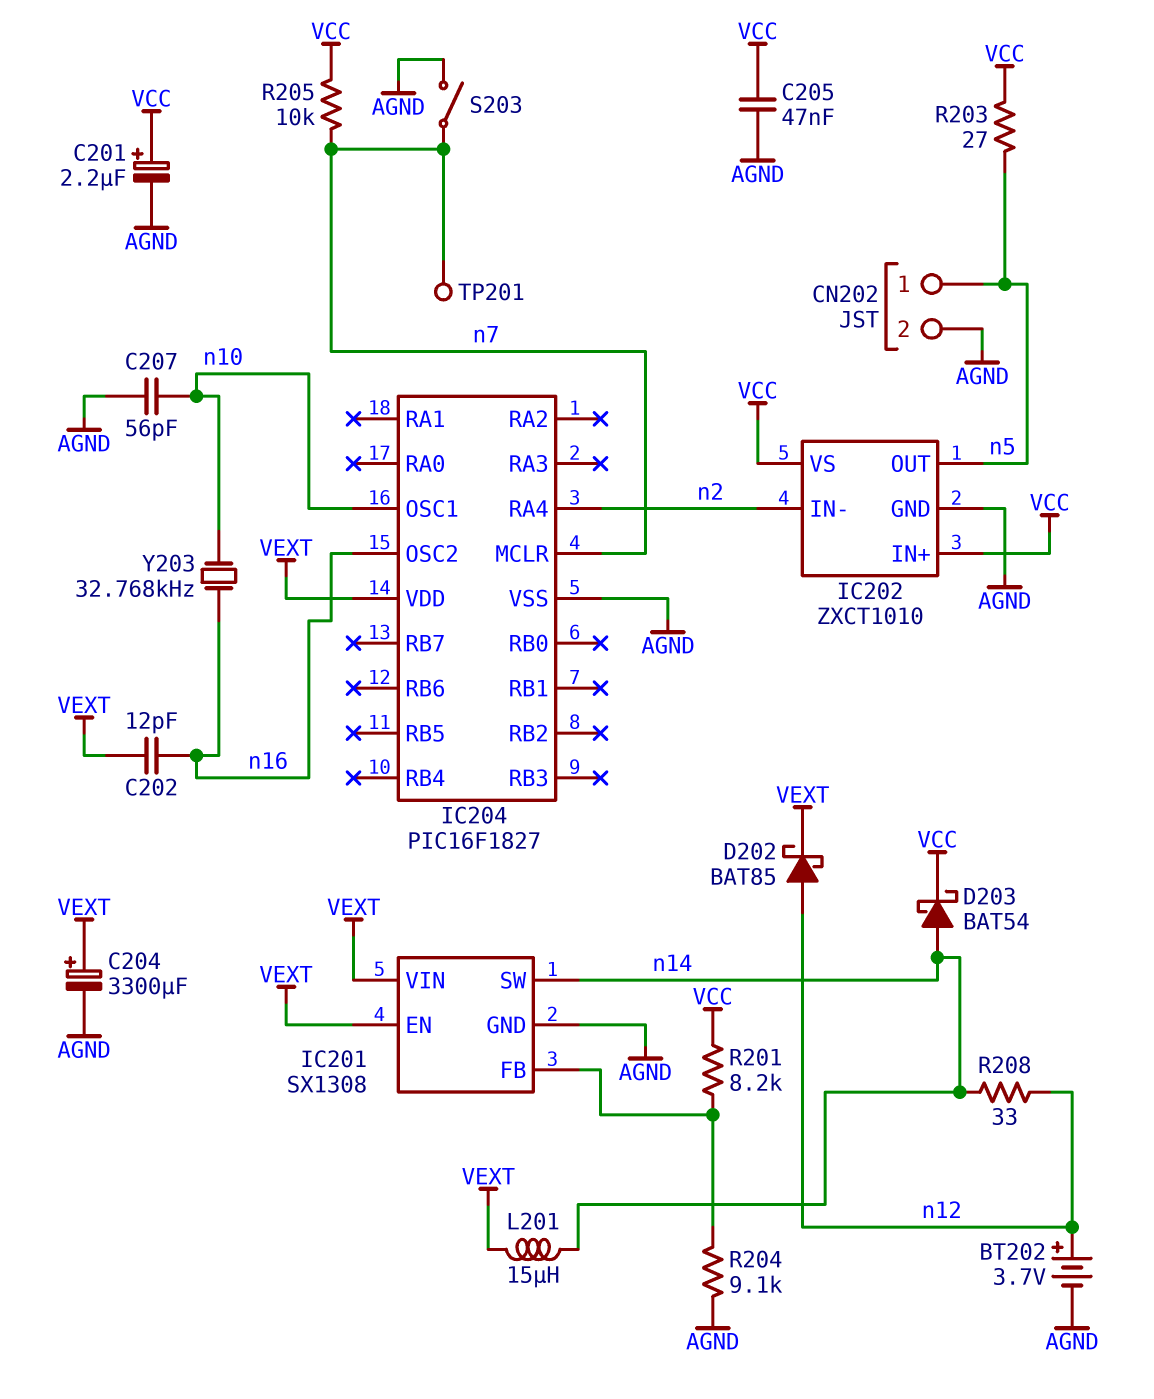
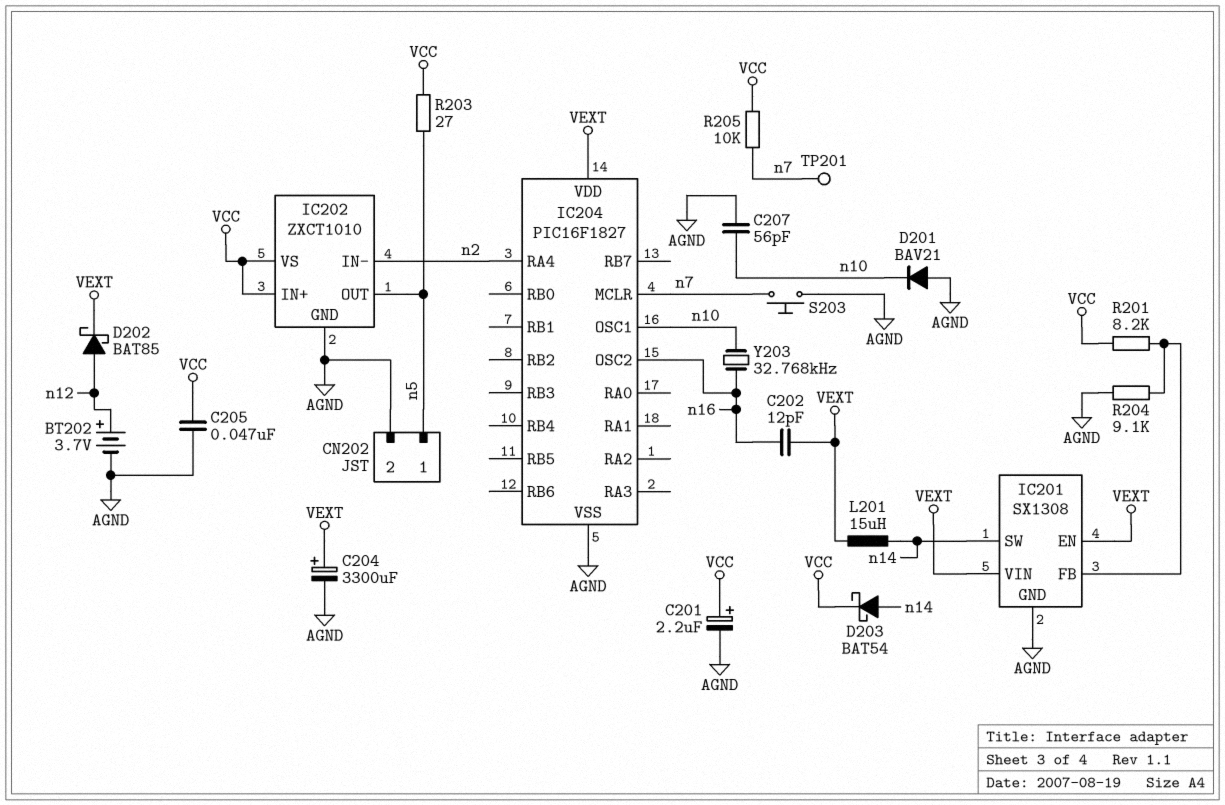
D201: none -> diode BAV21 (A AGND, K n10)
R208: 33 (n12, n14) -> none
S203: switch (AGND, n7) -> button (AGND, n7)

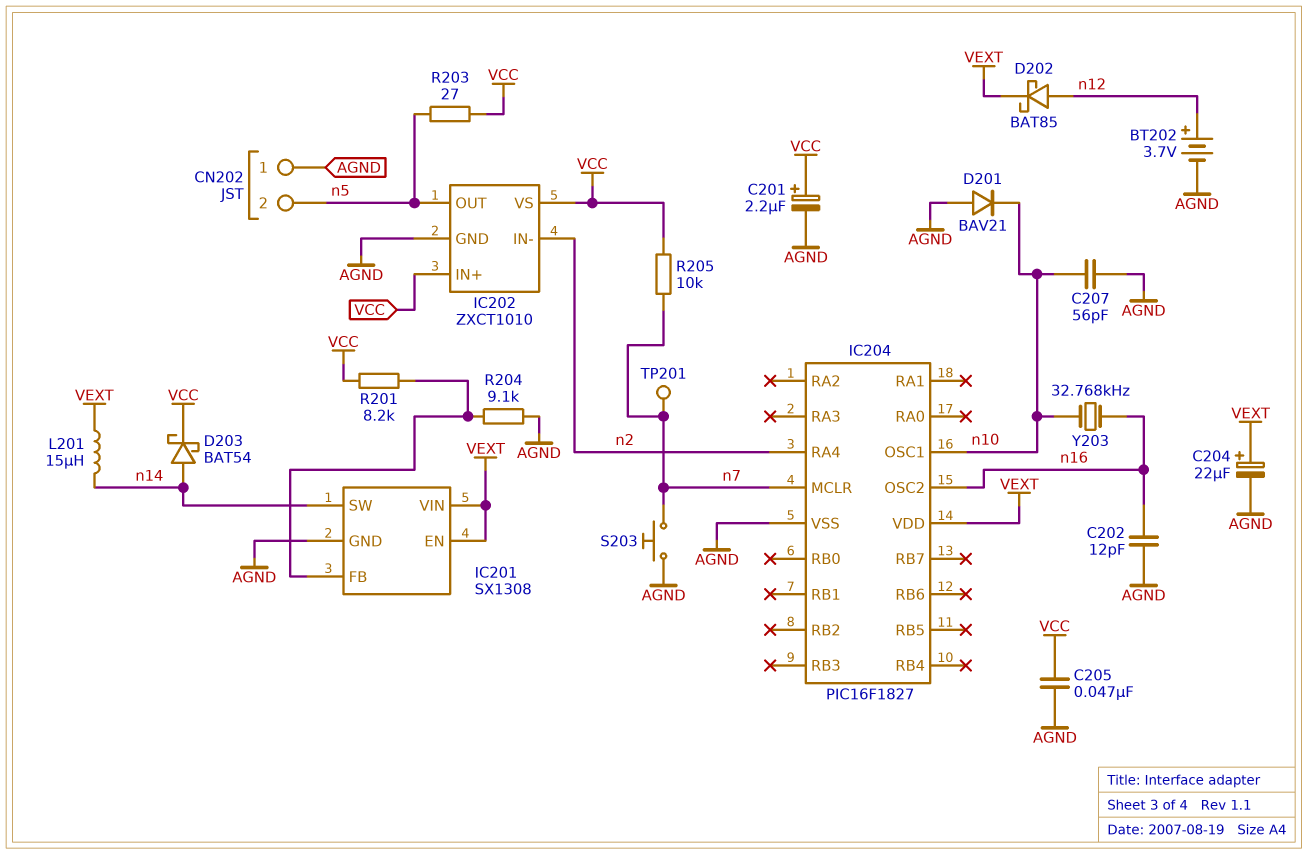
C202: 12pF (VEXT, n16) -> 12pF (AGND, n16)
C204: 3300uF (plus VEXT, minus AGND) -> 22uF (plus VEXT, minus AGND)
CN202 pin 1: n5 -> AGND
CN202 pin 2: AGND -> n5

